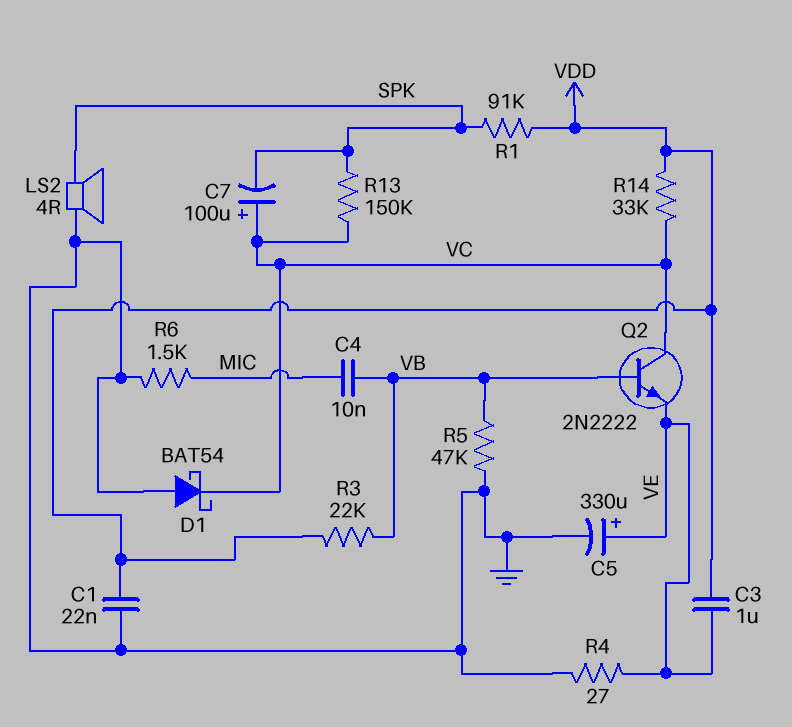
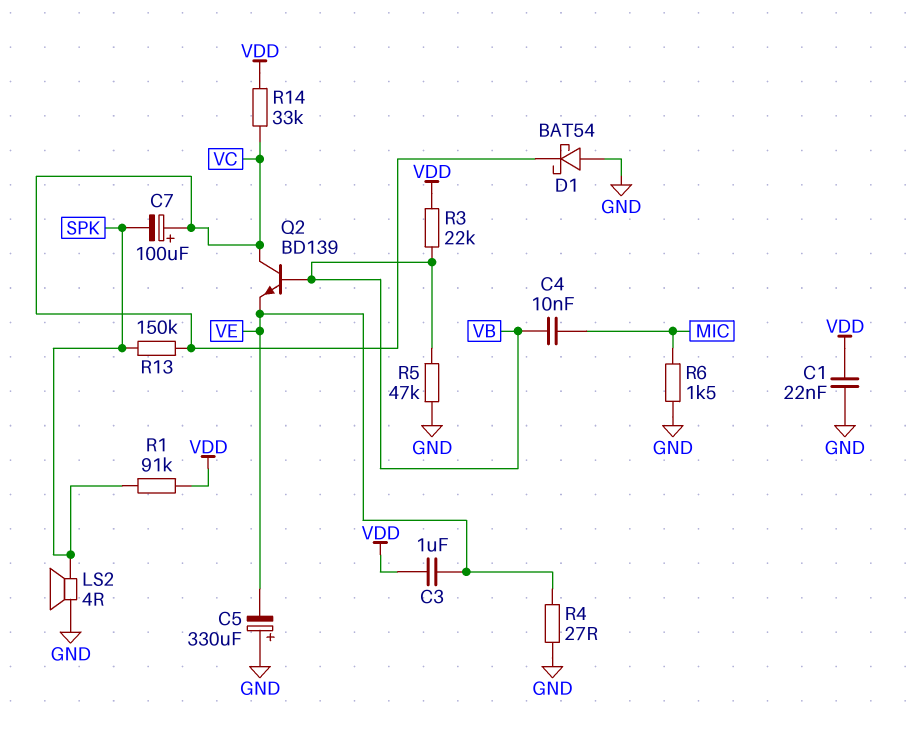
C5: 330uF (plus VE, minus GND) -> 330uF (plus GND, minus VE)
Q2: NPN 2N2222 (B VB, C VC, E VE) -> NPN BD139 (B VB, C VC, E VE)

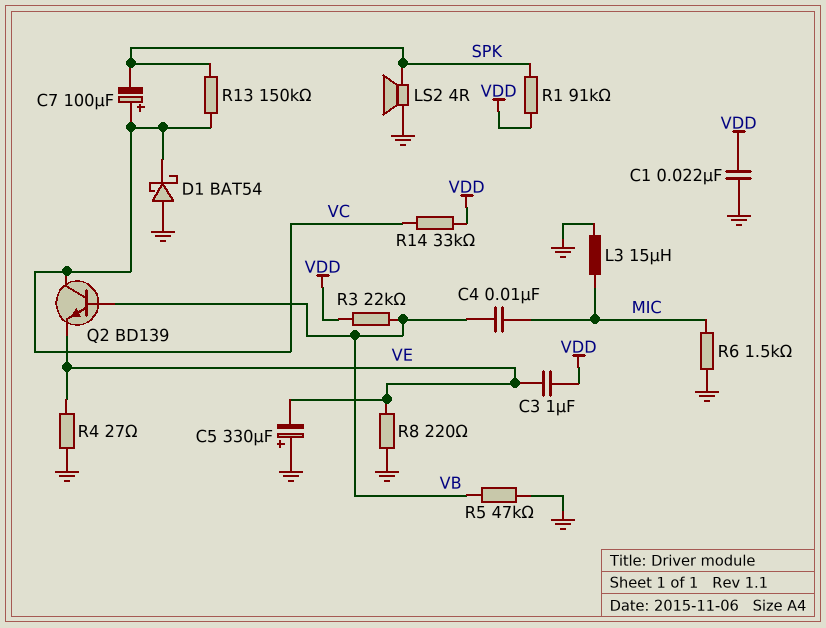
L3: none -> 15uH (GND, MIC)
R8: none -> 220 (GND, VE)

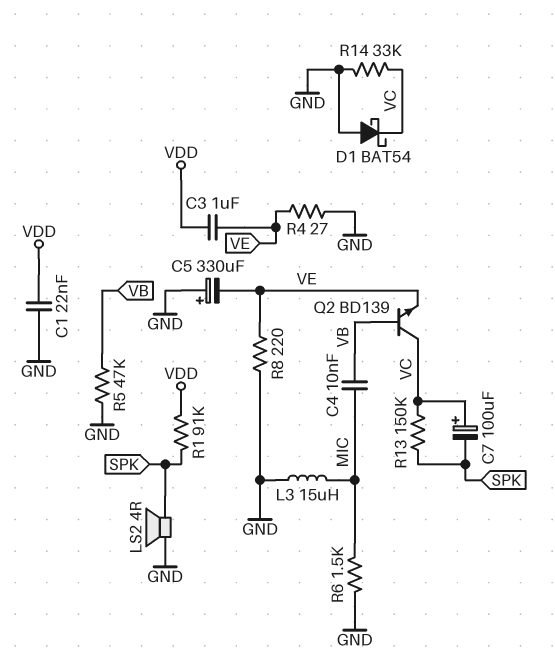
R3: 22k (VB, VDD) -> none
R14: 33k (VC, VDD) -> 33k (GND, VC)

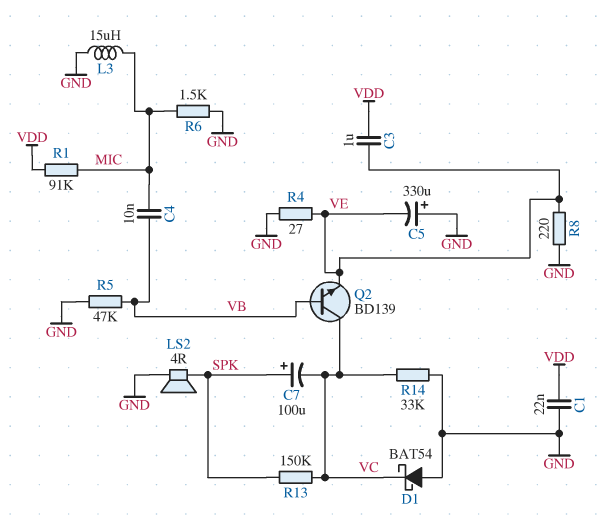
C7: 100uF (plus VC, minus SPK) -> 100uF (plus SPK, minus VC)
R1: 91k (SPK, VDD) -> 91k (MIC, VDD)

